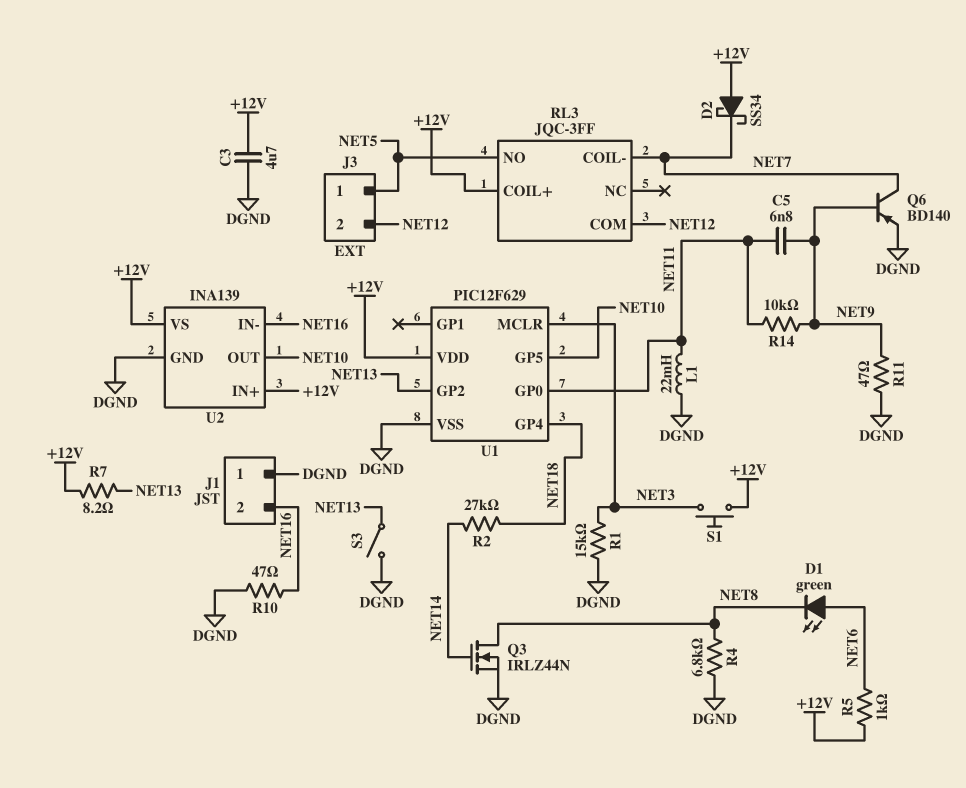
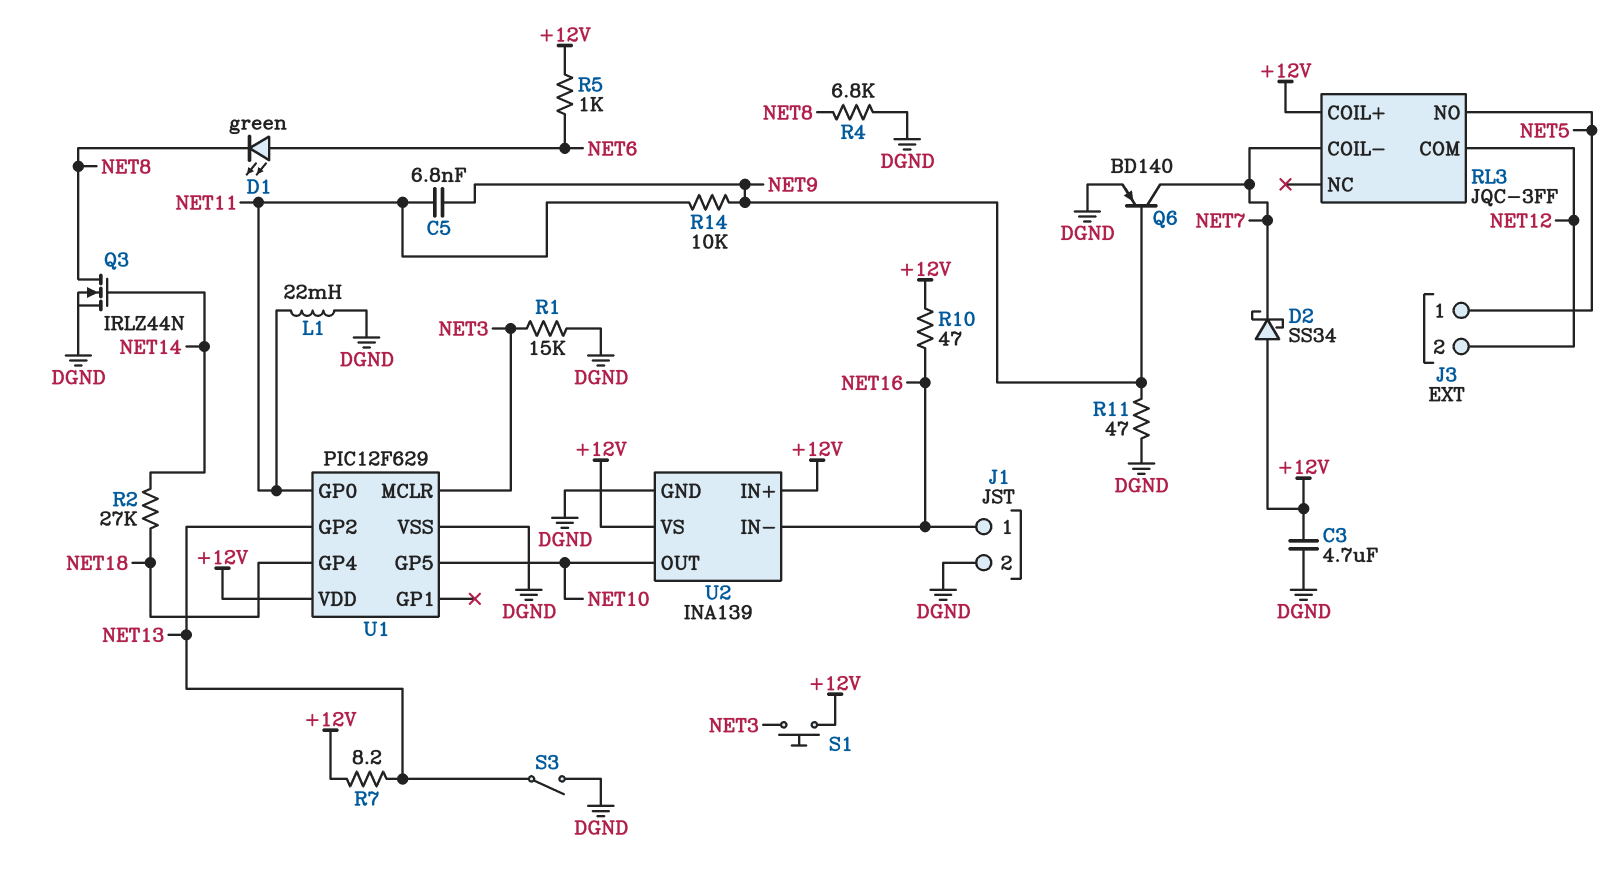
J1 pin 1: DGND -> NET16
J1 pin 2: NET16 -> DGND
R10: 47 (DGND, NET16) -> 47 (+12V, NET16)

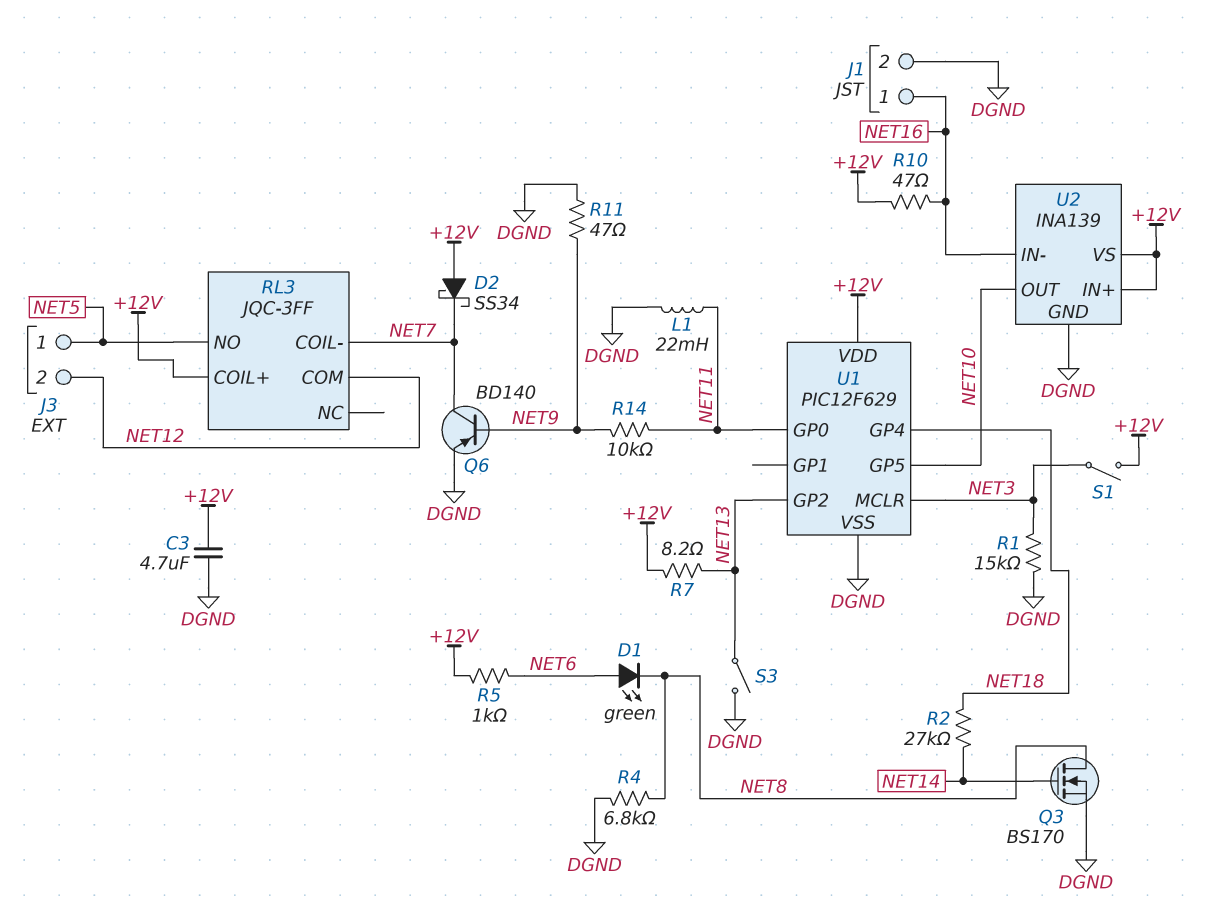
C5: 6.8nF (NET9, NET11) -> none
Q3: NMOS IRLZ44N (G NET14, D NET8, S DGND) -> NMOS BS170 (G NET14, D NET8, S DGND)
S1: button (+12V, NET3) -> switch (+12V, NET3)

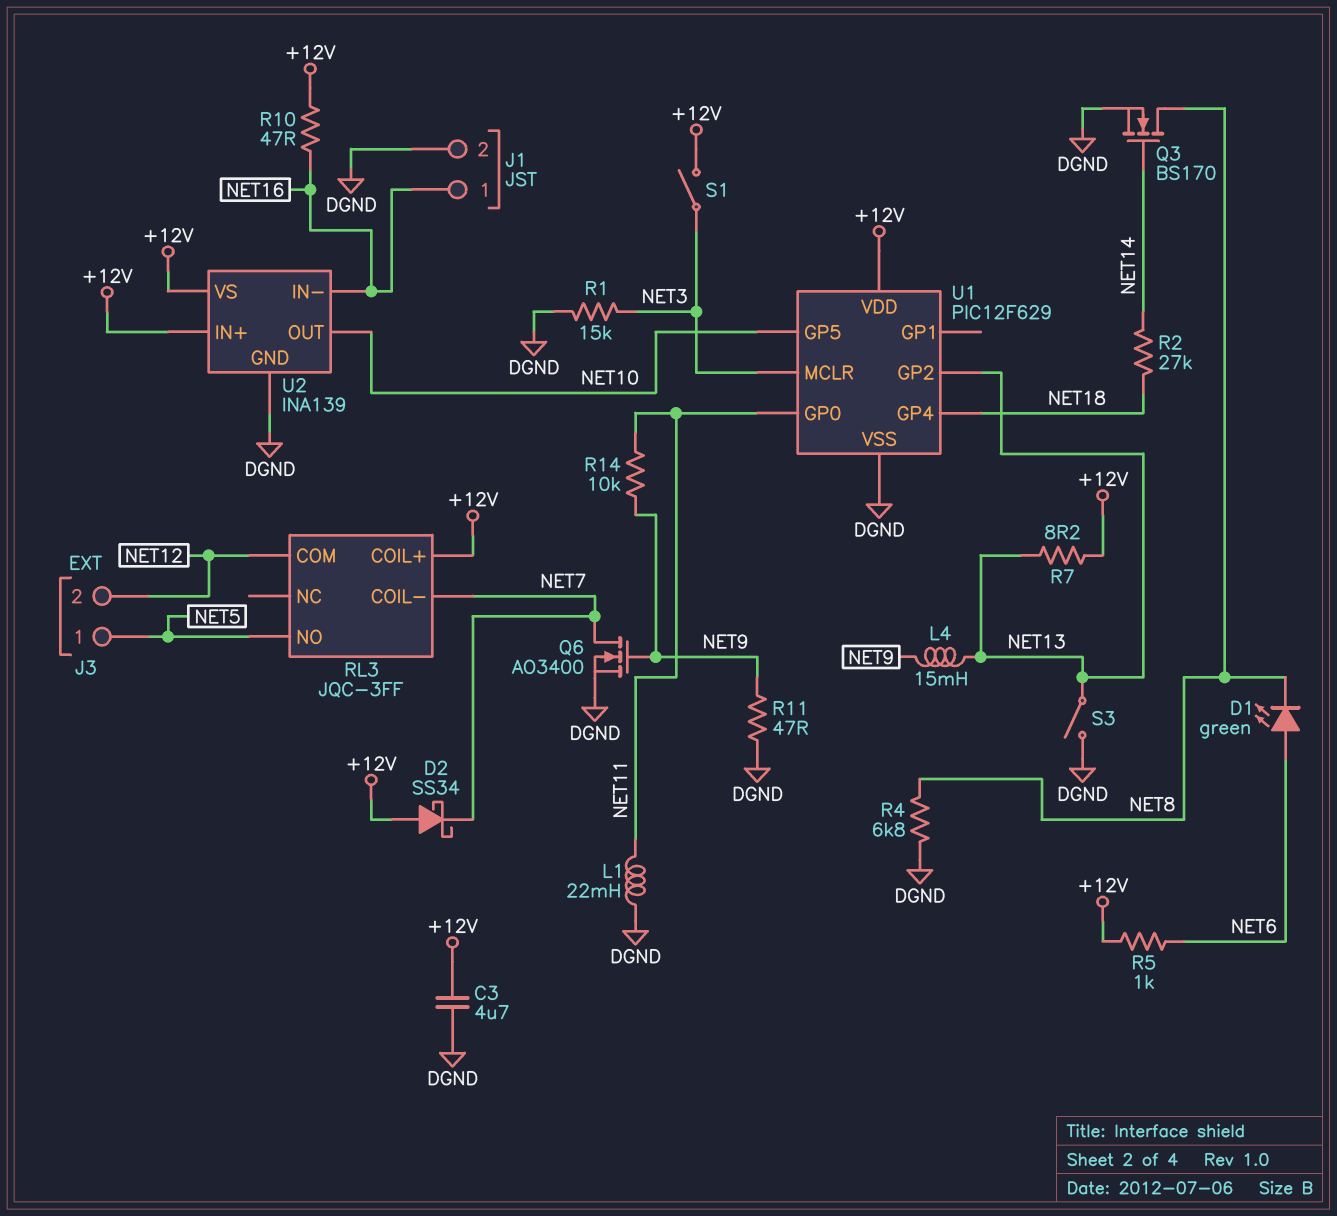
L4: none -> 15mH (NET9, NET13)
Q6: PNP BD140 (B NET9, C NET7, E DGND) -> NMOS AO3400 (G NET9, D NET7, S DGND)

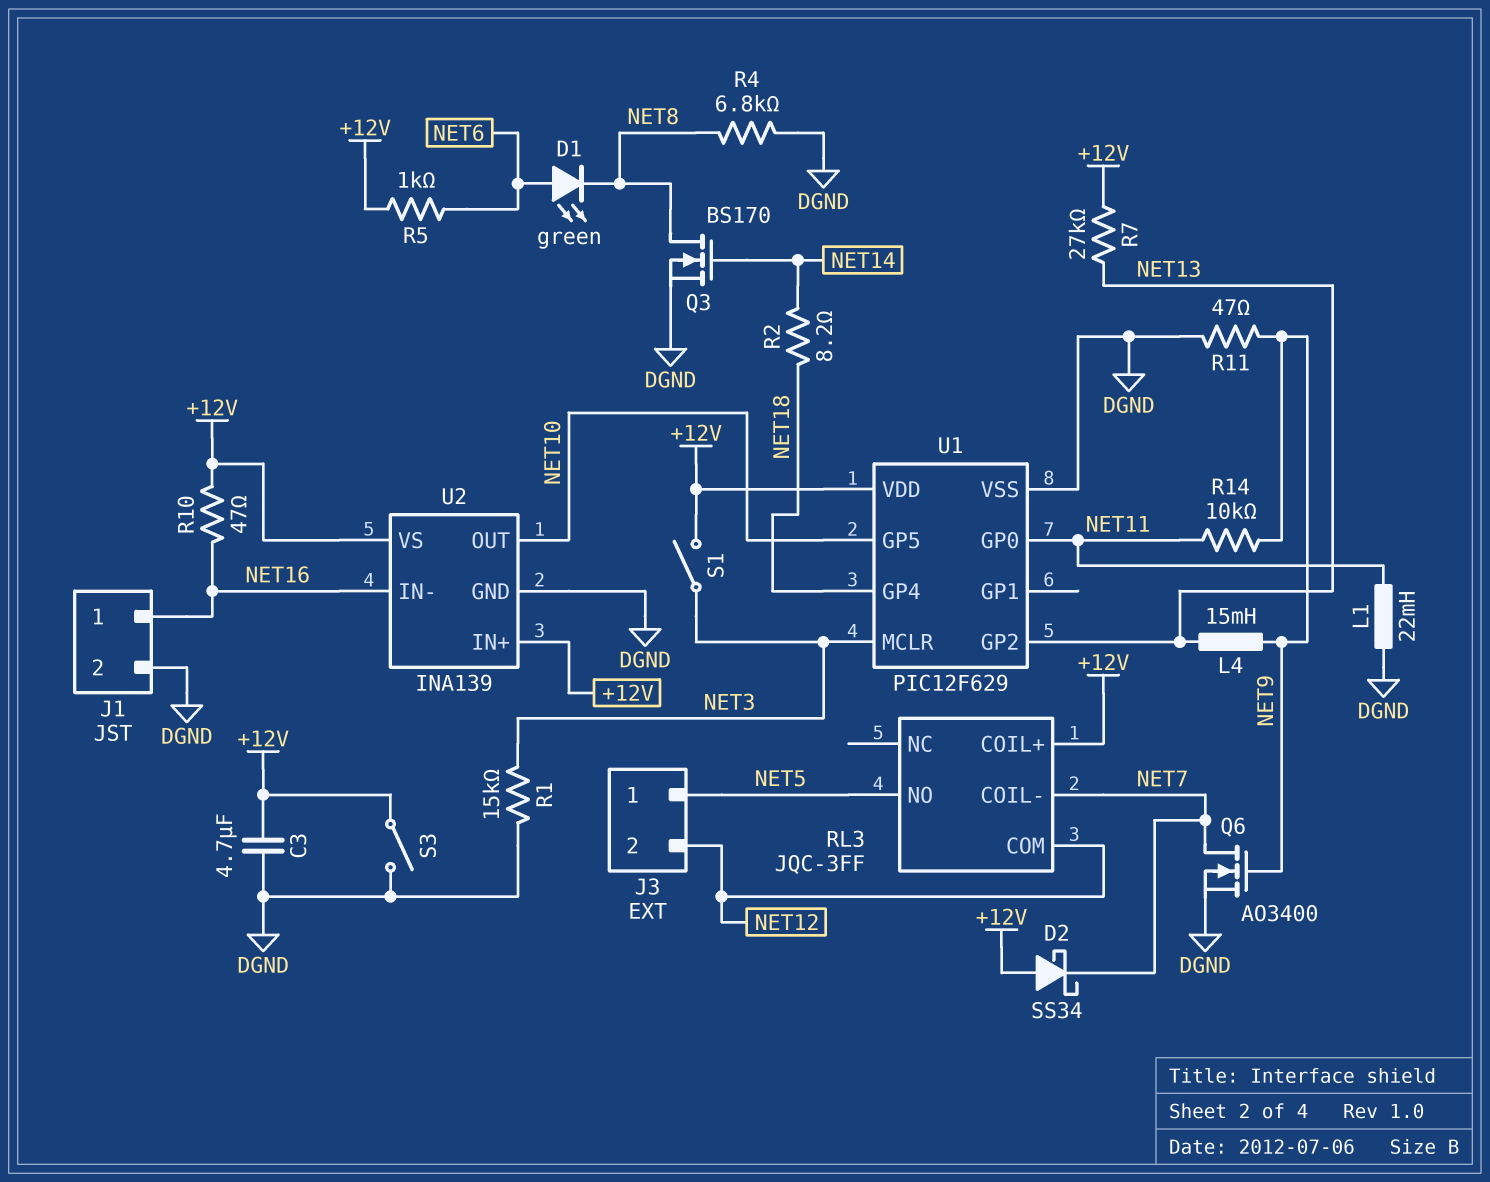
R2: 27k (NET14, NET18) -> 8.2 (NET14, NET18)
R7: 8.2 (+12V, NET13) -> 27k (+12V, NET13)
S3: switch (DGND, NET13) -> switch (+12V, DGND)

